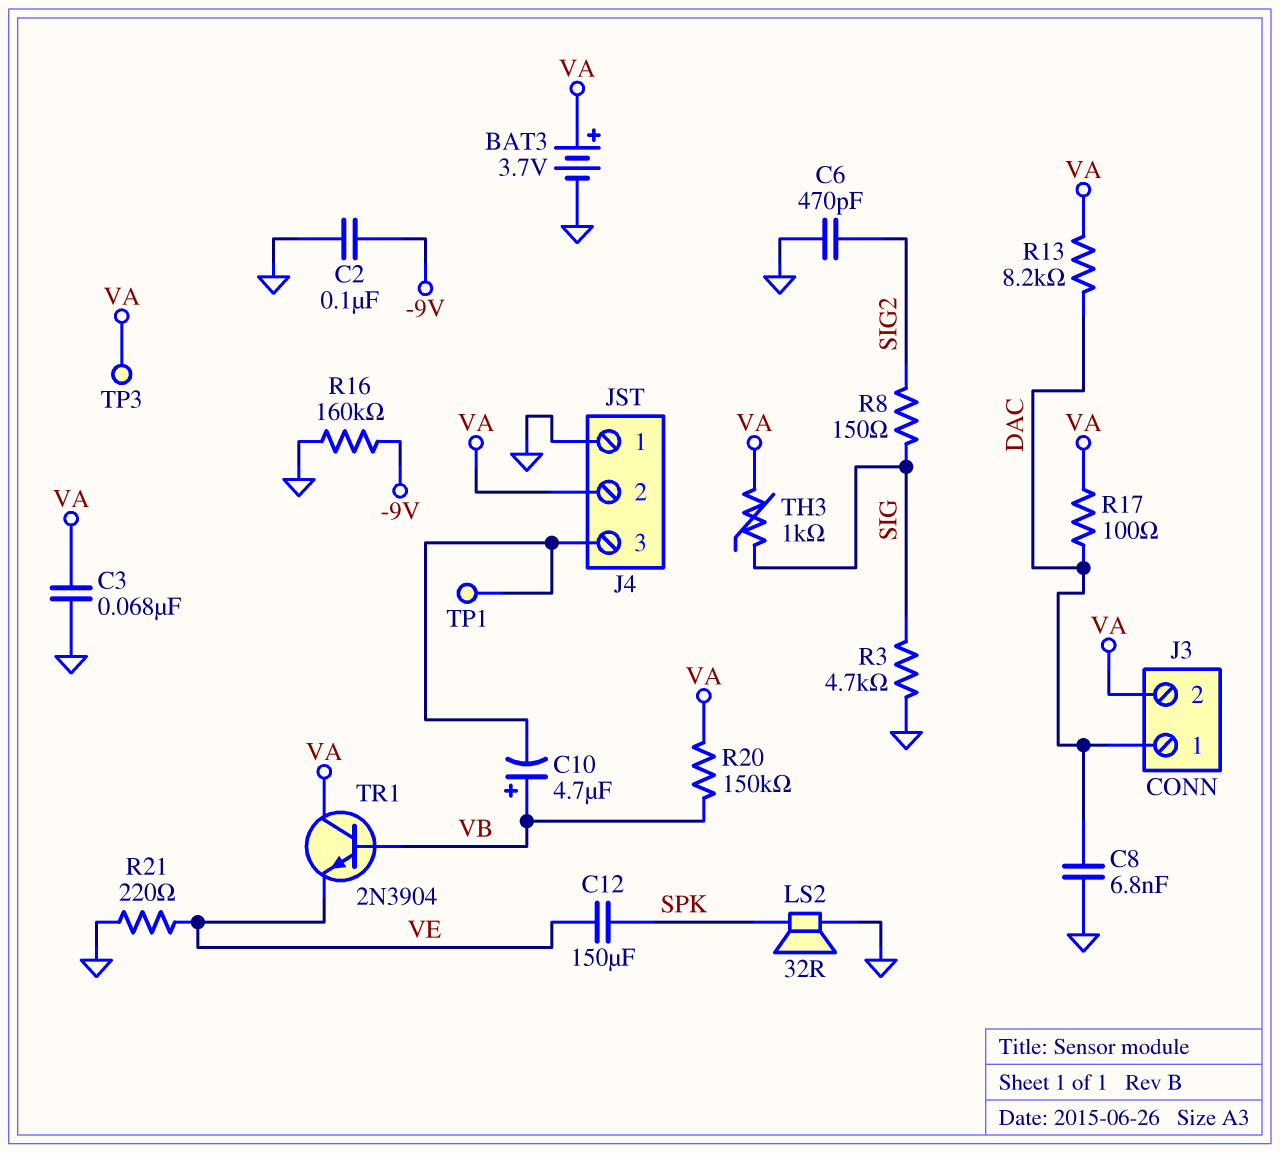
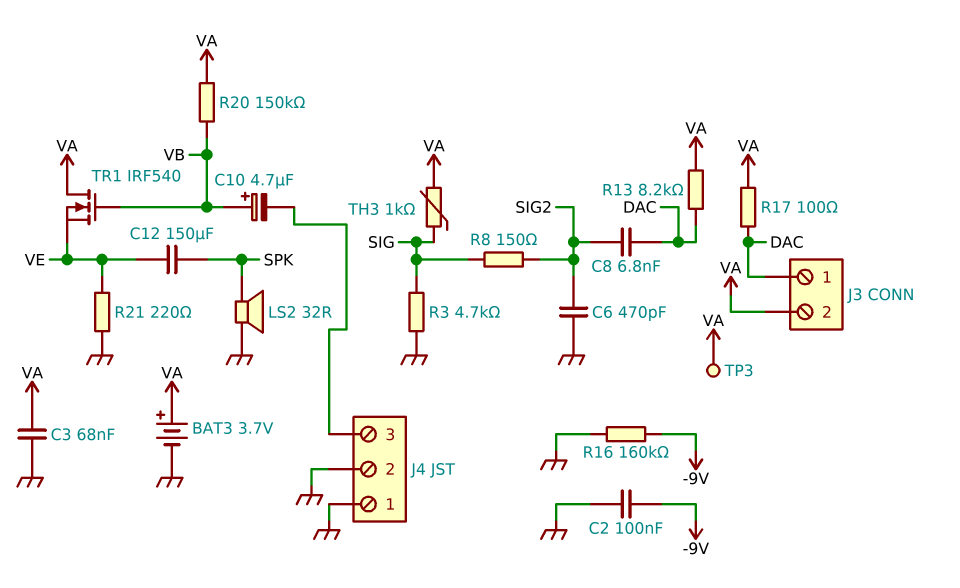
C8: 6.8nF (DAC, GND) -> 6.8nF (DAC, SIG2)
J4 pin 2: VA -> GND
TP1: test point (J4/3) -> none
TR1: NPN 2N3904 (B VB, C VA, E VE) -> NMOS IRF540 (G VB, D VA, S VE)

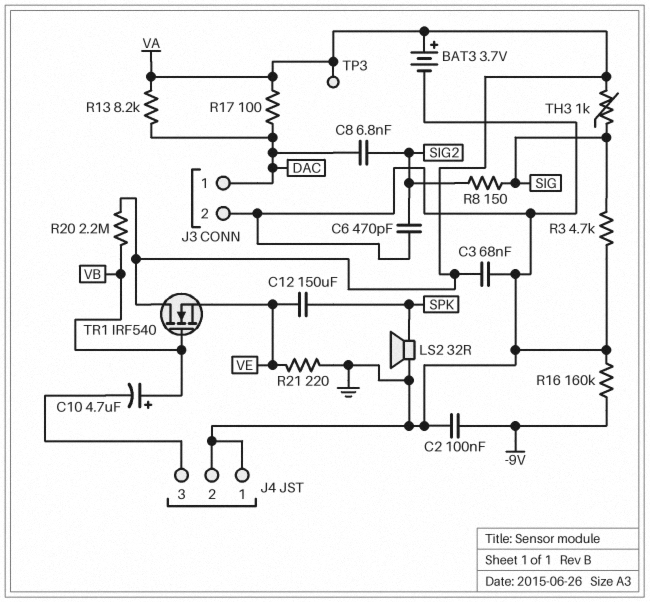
J3 pin 2: VA -> GND
R20: 150k (VA, VB) -> 2.2M (VA, VB)

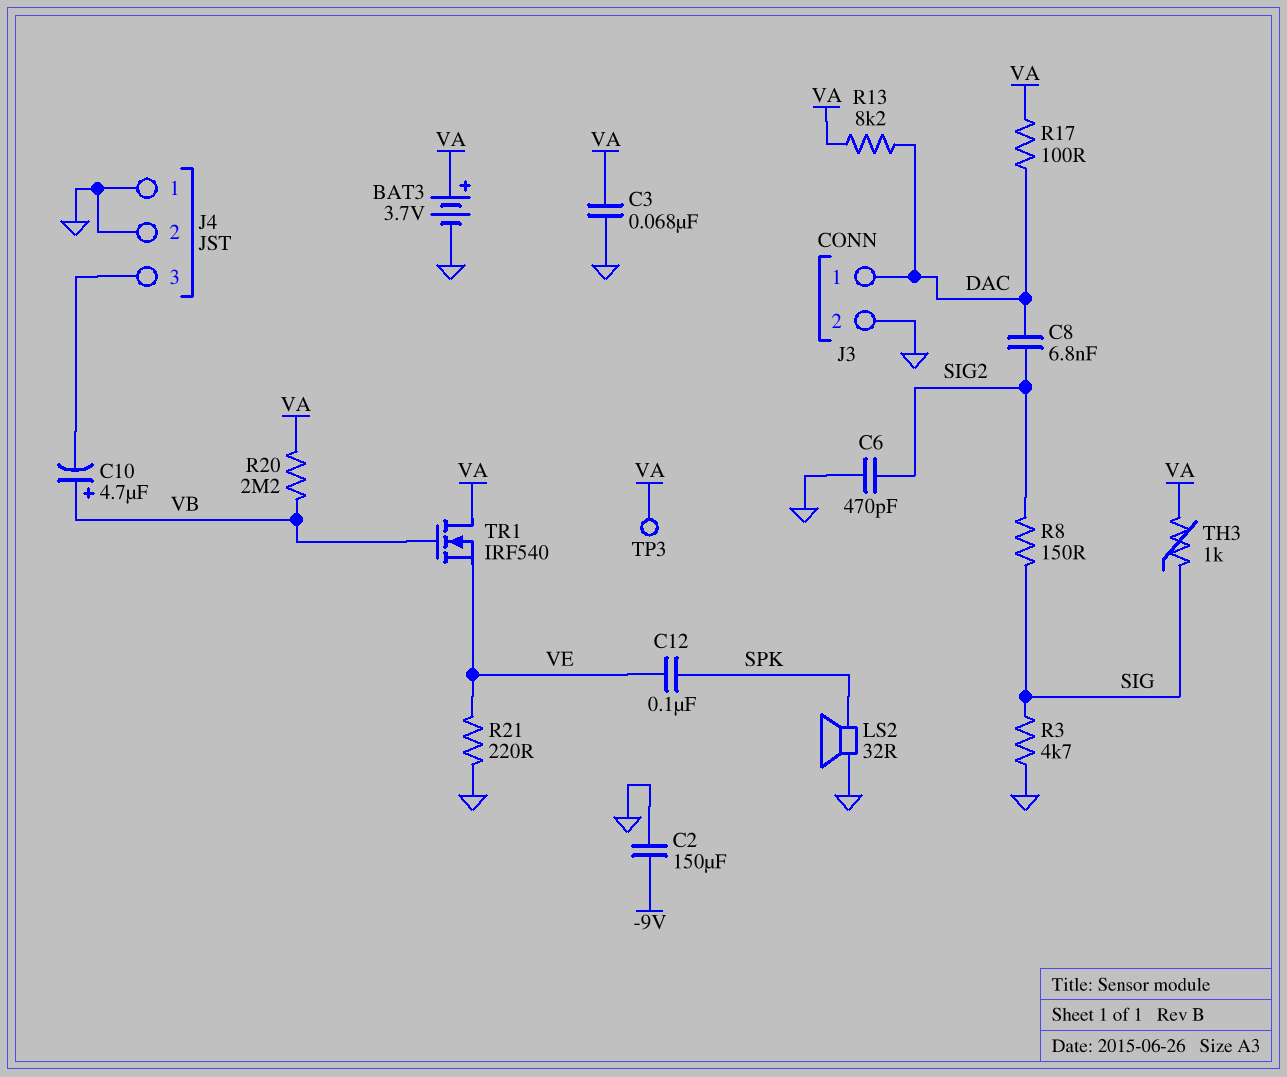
C2: 100nF (-9V, GND) -> 150uF (-9V, GND)
C12: 150uF (SPK, VE) -> 100nF (SPK, VE)
R16: 160k (-9V, GND) -> none

